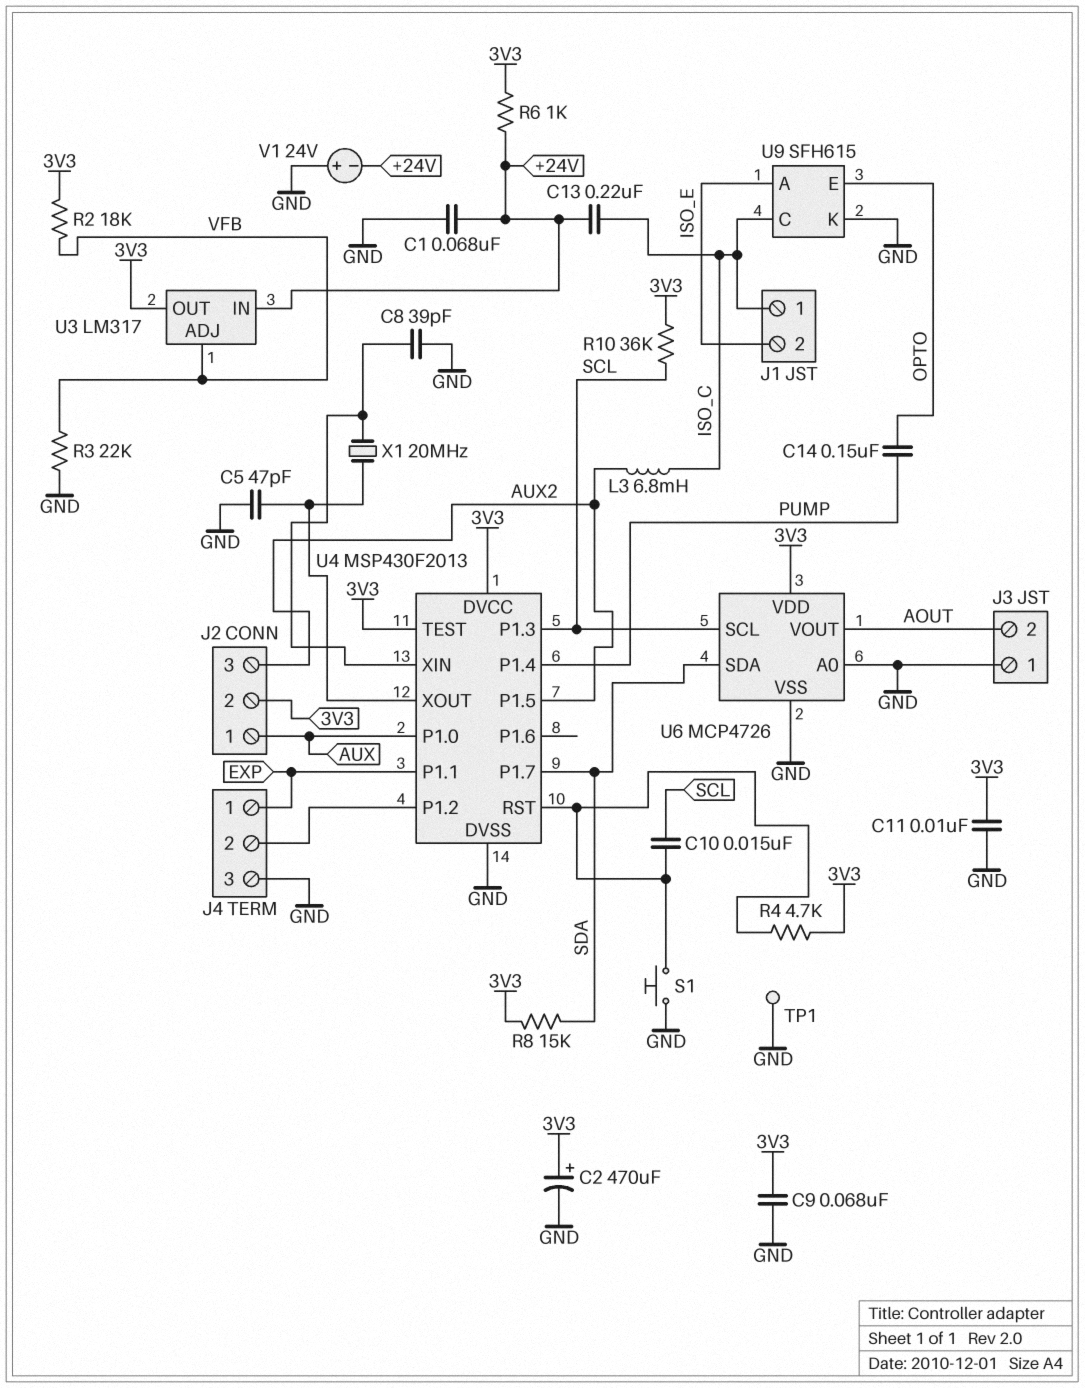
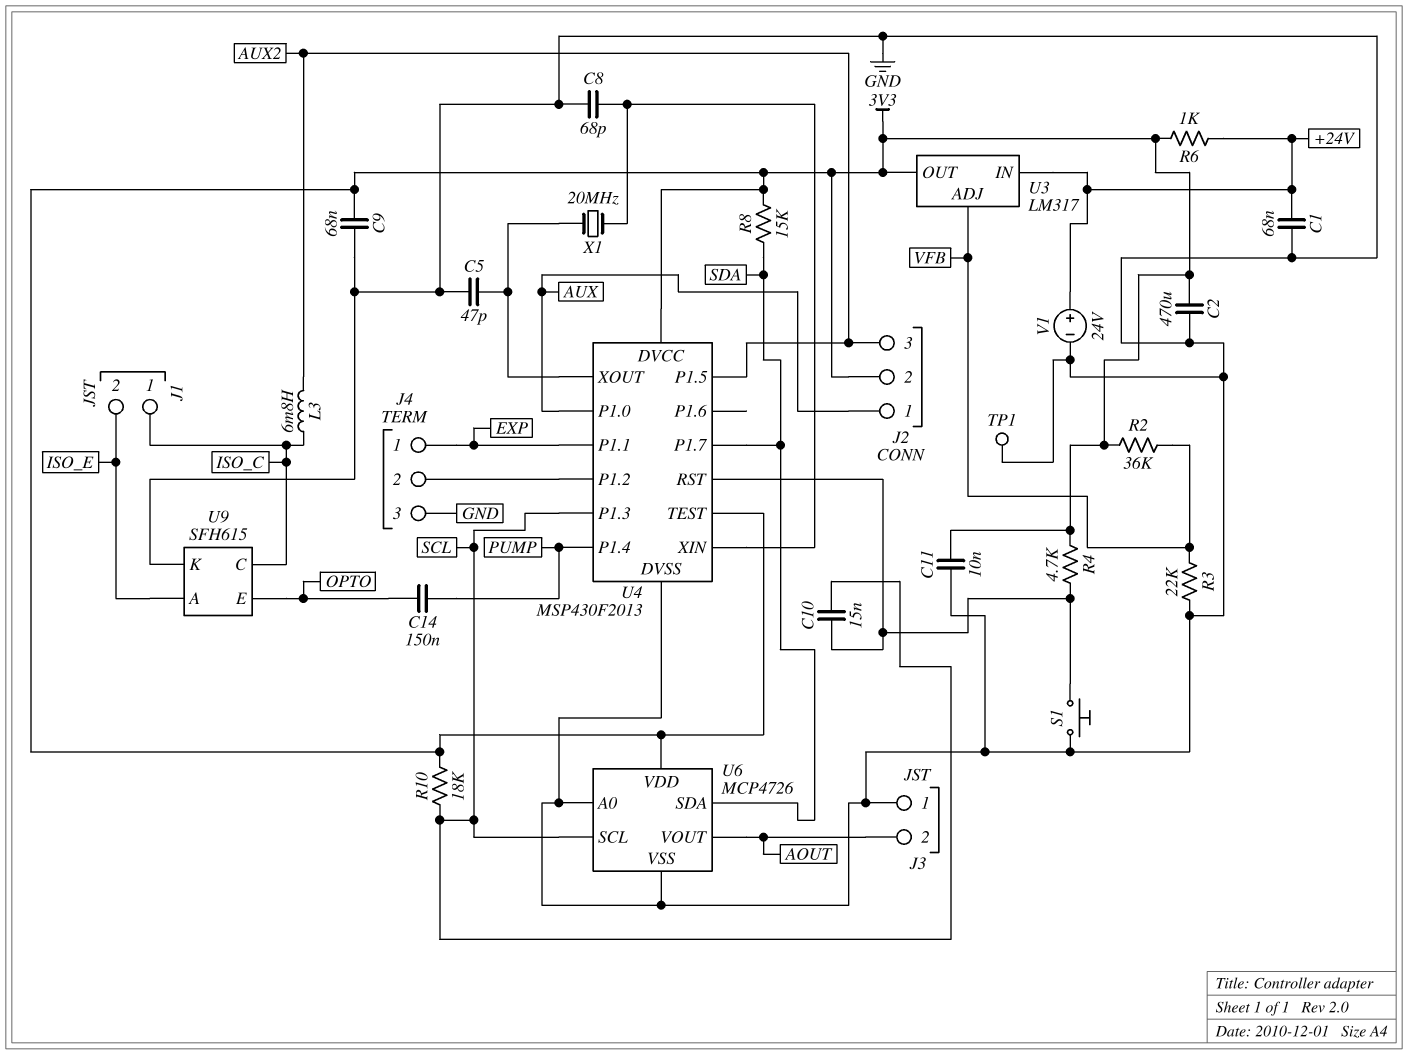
C2: 470uF (plus 3V3, minus GND) -> 470uF (3V3, GND)
C8: 39pF (GND, U4/XIN) -> 68pF (GND, U4/XIN)
C13: 220nF (+24V, ISO_C) -> none
R2: 18k (3V3, VFB) -> 36k (3V3, VFB)
R10: 36k (3V3, SCL) -> 18k (3V3, SCL)
V1: 24V (plus GND, minus +24V) -> 24V (plus +24V, minus GND)

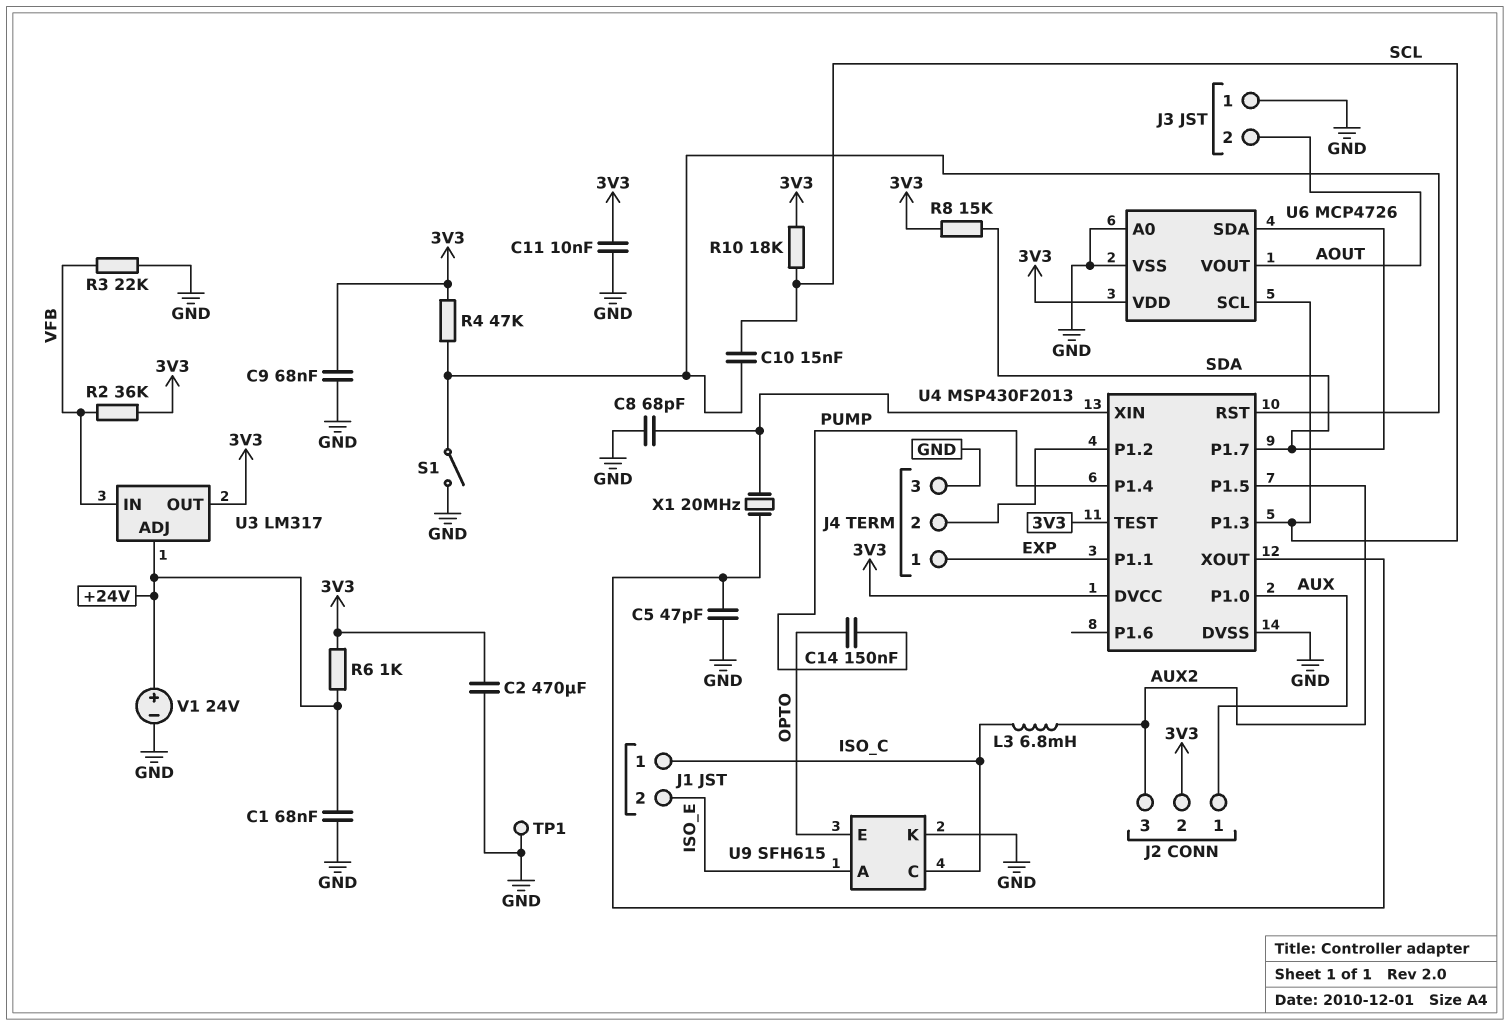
R4: 4.7k (3V3, U4/RST) -> 47k (3V3, U4/RST)
S1: button (GND, U4/RST) -> switch (GND, U4/RST)
U3 pin ADJ: VFB -> +24V
U3 pin IN: +24V -> VFB

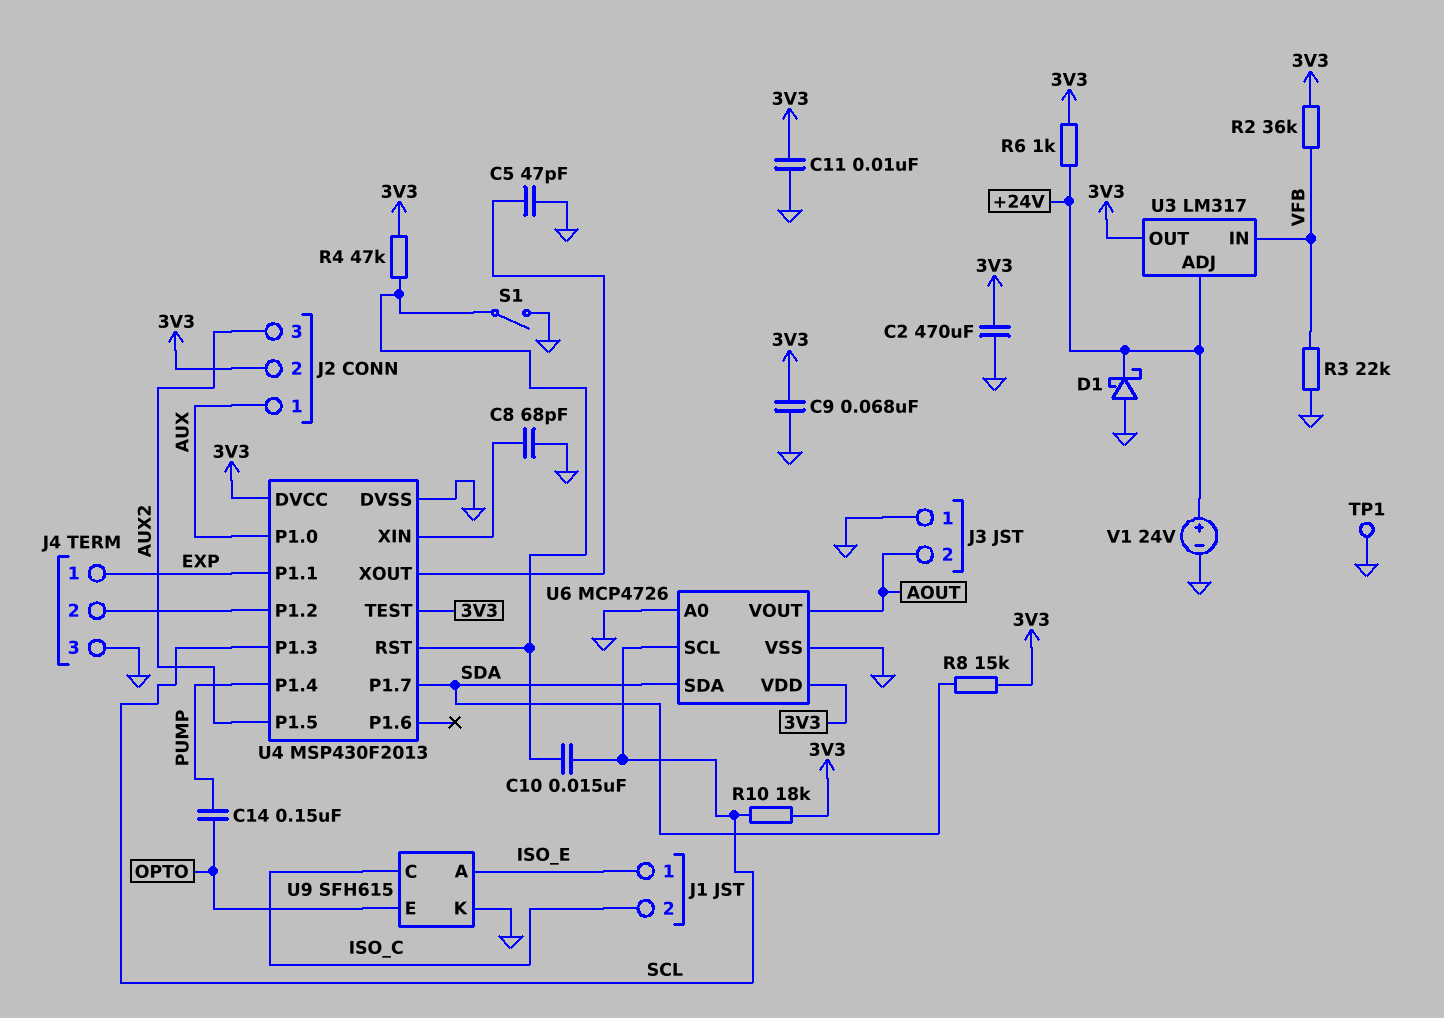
C1: 68nF (+24V, GND) -> none
D1: none -> schottky (A GND, K +24V)
J1 pin 1: ISO_C -> ISO_E
J1 pin 2: ISO_E -> ISO_C
L3: 6.8mH (AUX2, ISO_C) -> none
X1: 20MHz (U4/XIN, U4/XOUT) -> none

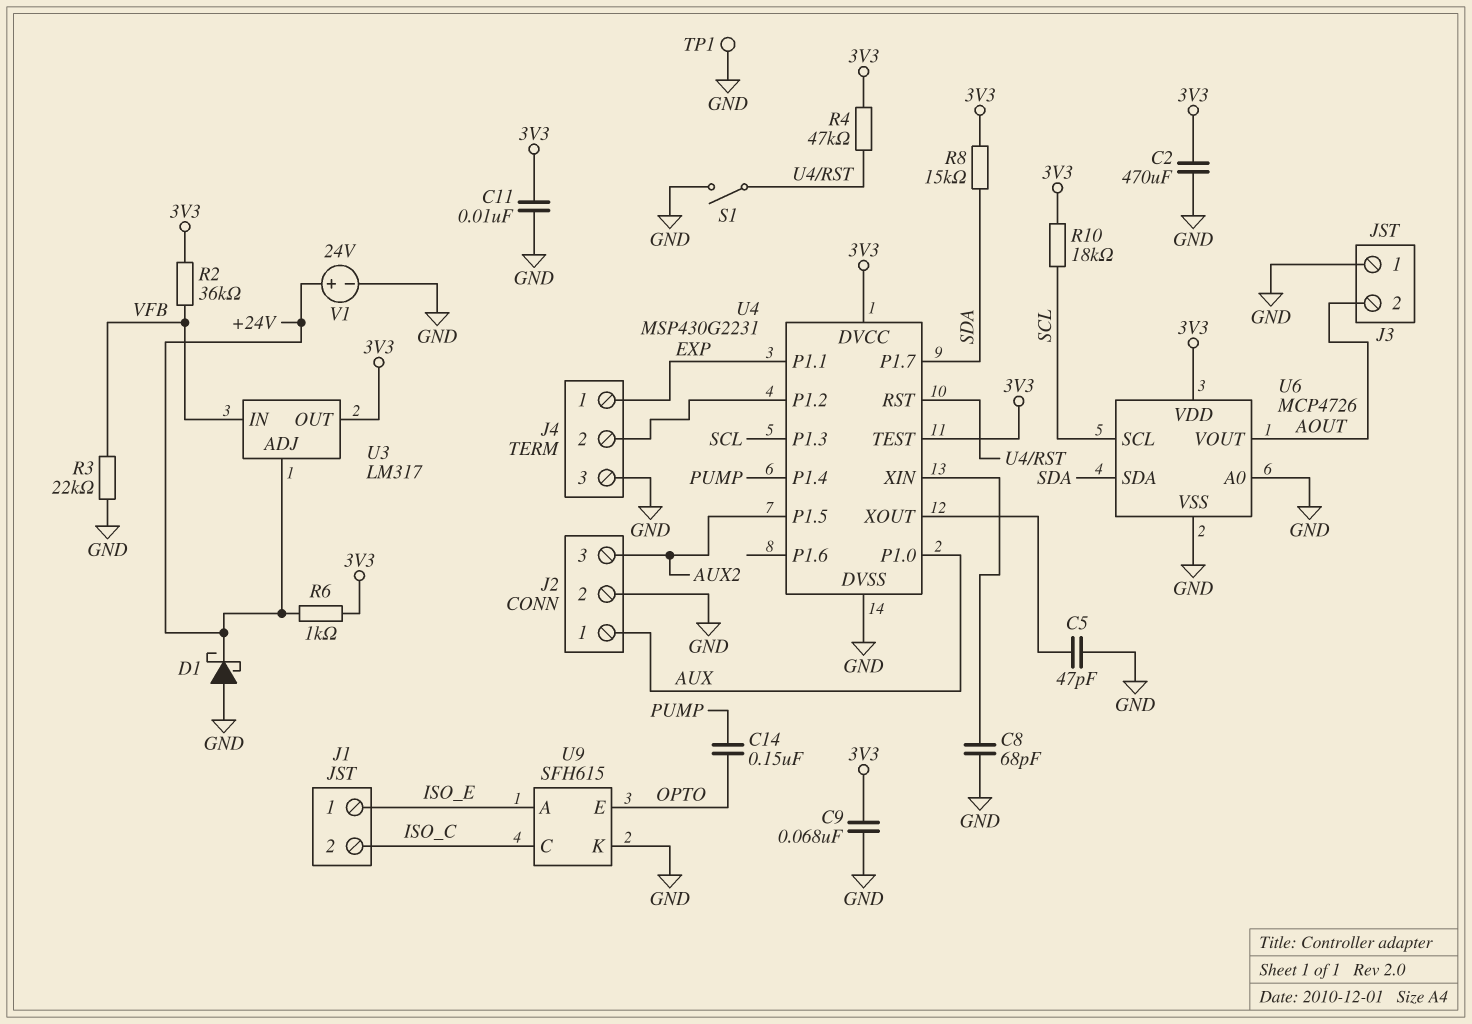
C10: 15nF (SCL, U4/RST) -> none
J2 pin 2: 3V3 -> GND
U4: MSP430F2013 -> MSP430G2231

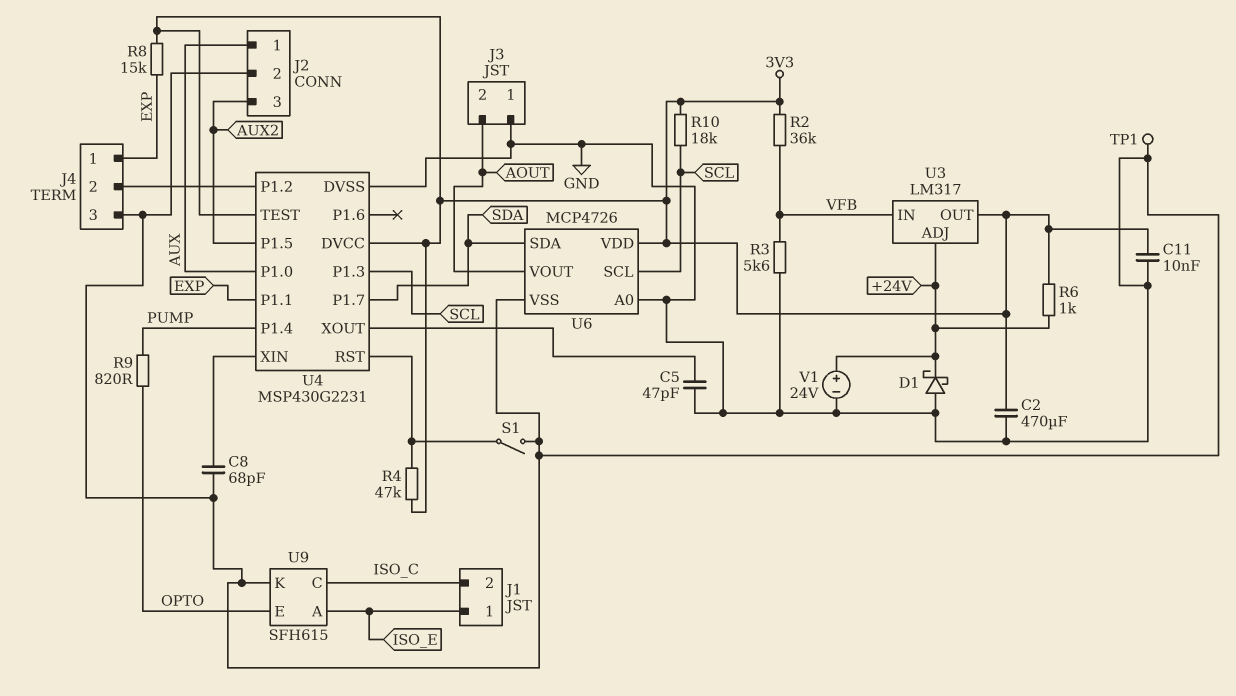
C9: 68nF (3V3, GND) -> none
C14: 150nF (OPTO, PUMP) -> none
R3: 22k (GND, VFB) -> 5.6k (GND, VFB)
R8: 15k (3V3, SDA) -> 15k (3V3, EXP)
R9: none -> 820 (OPTO, PUMP)

